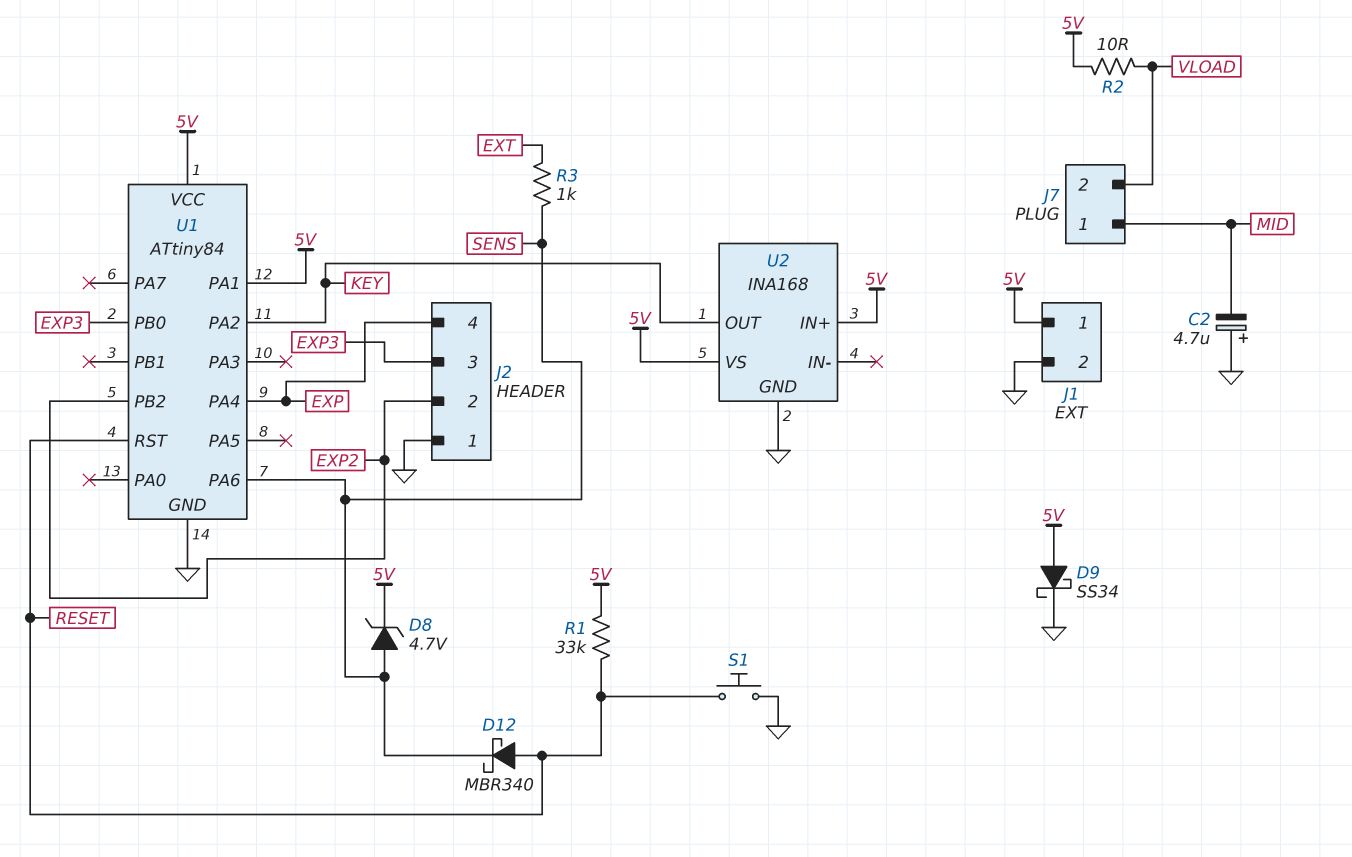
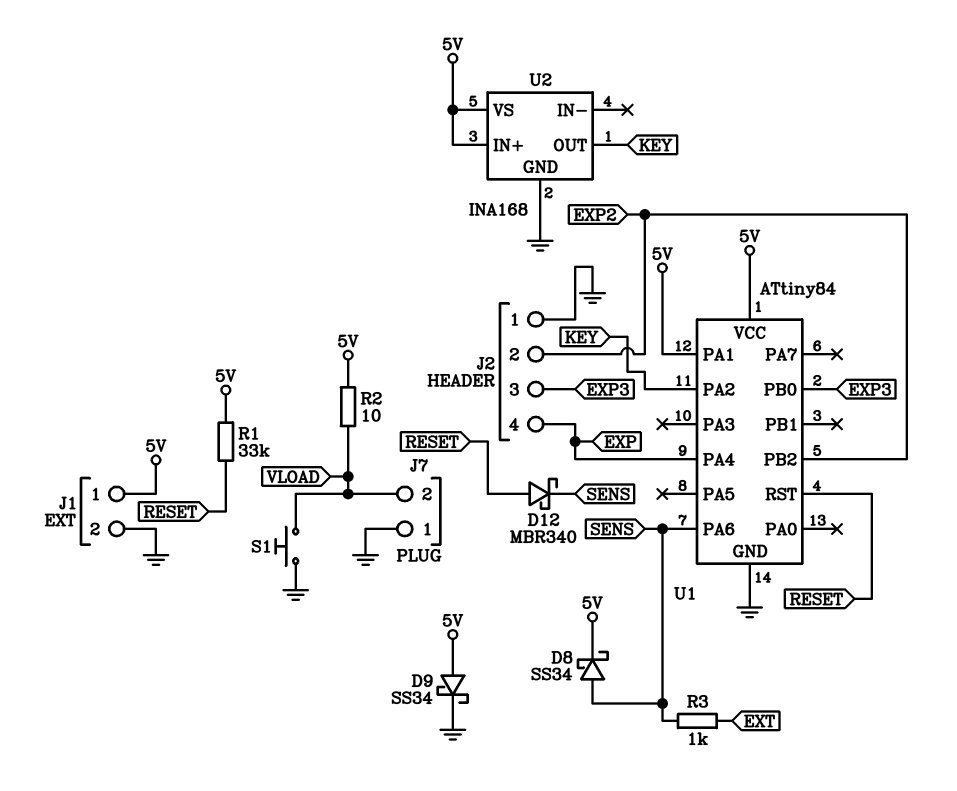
C2: 4.7uF (plus GND, minus MID) -> none
D8: zener 4.7V (A SENS, K 5V) -> schottky SS34 (A SENS, K 5V)
J7 pin 1: MID -> GND
S1: button (GND, RESET) -> button (GND, VLOAD)

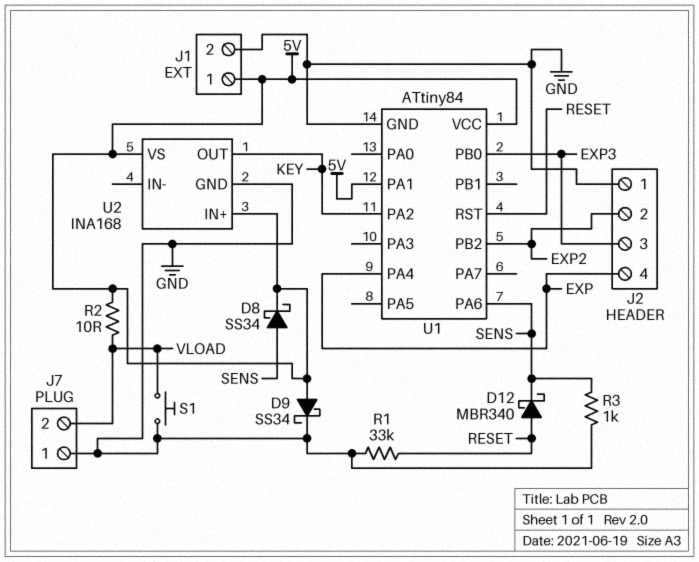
R1: 33k (5V, RESET) -> 33k (GND, RESET)
R3: 1k (EXT, SENS) -> 1k (GND, SENS)

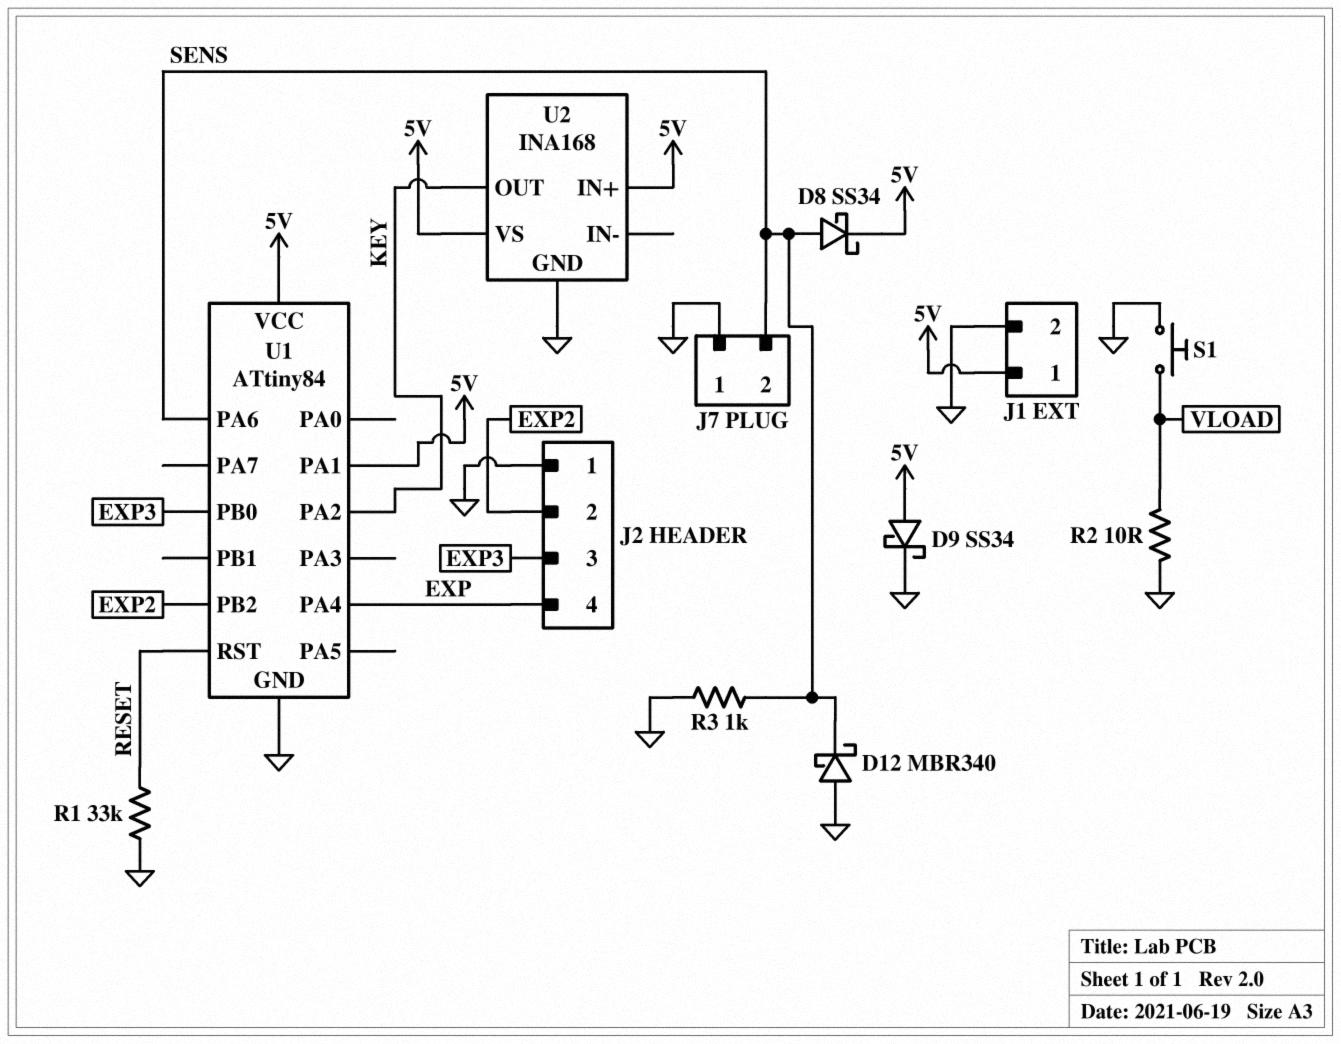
D12: schottky MBR340 (A RESET, K SENS) -> schottky MBR340 (A GND, K SENS)
J7 pin 2: VLOAD -> SENS
R2: 10 (5V, VLOAD) -> 10 (GND, VLOAD)

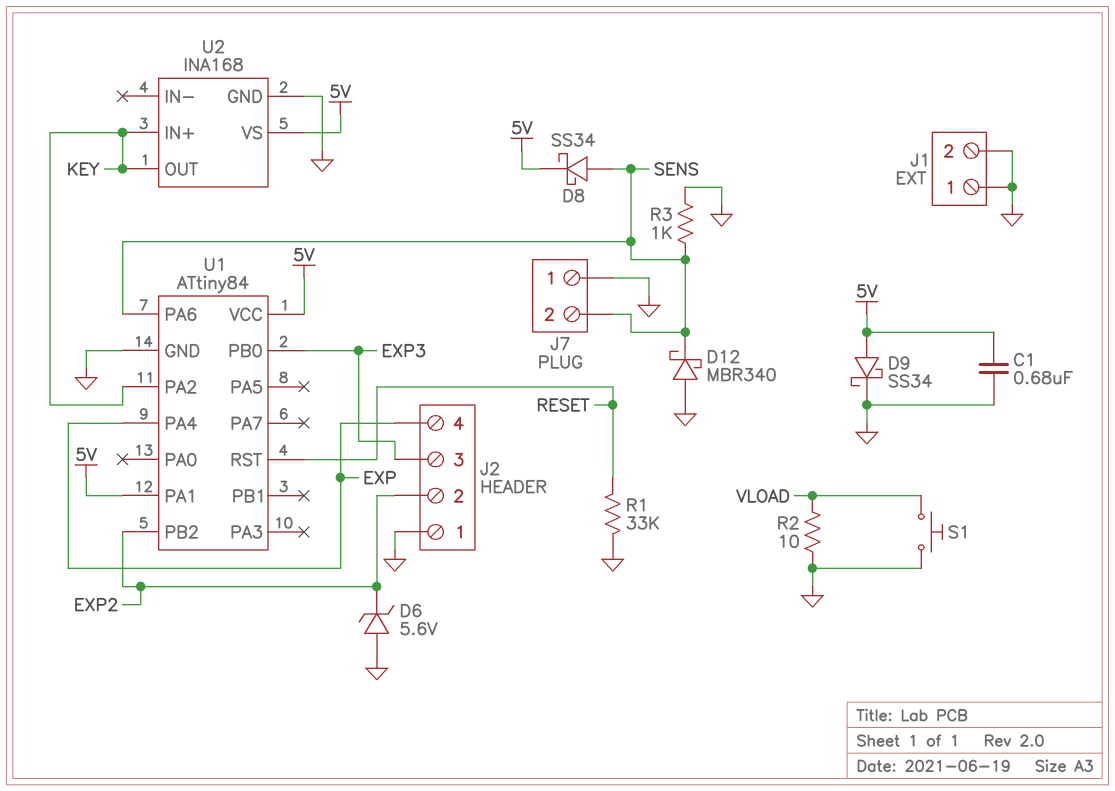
C1: none -> 680nF (5V, GND)
D6: none -> zener 5.6V (A GND, K EXP2)
J1 pin 1: 5V -> GND
U2 pin IN+: 5V -> KEY

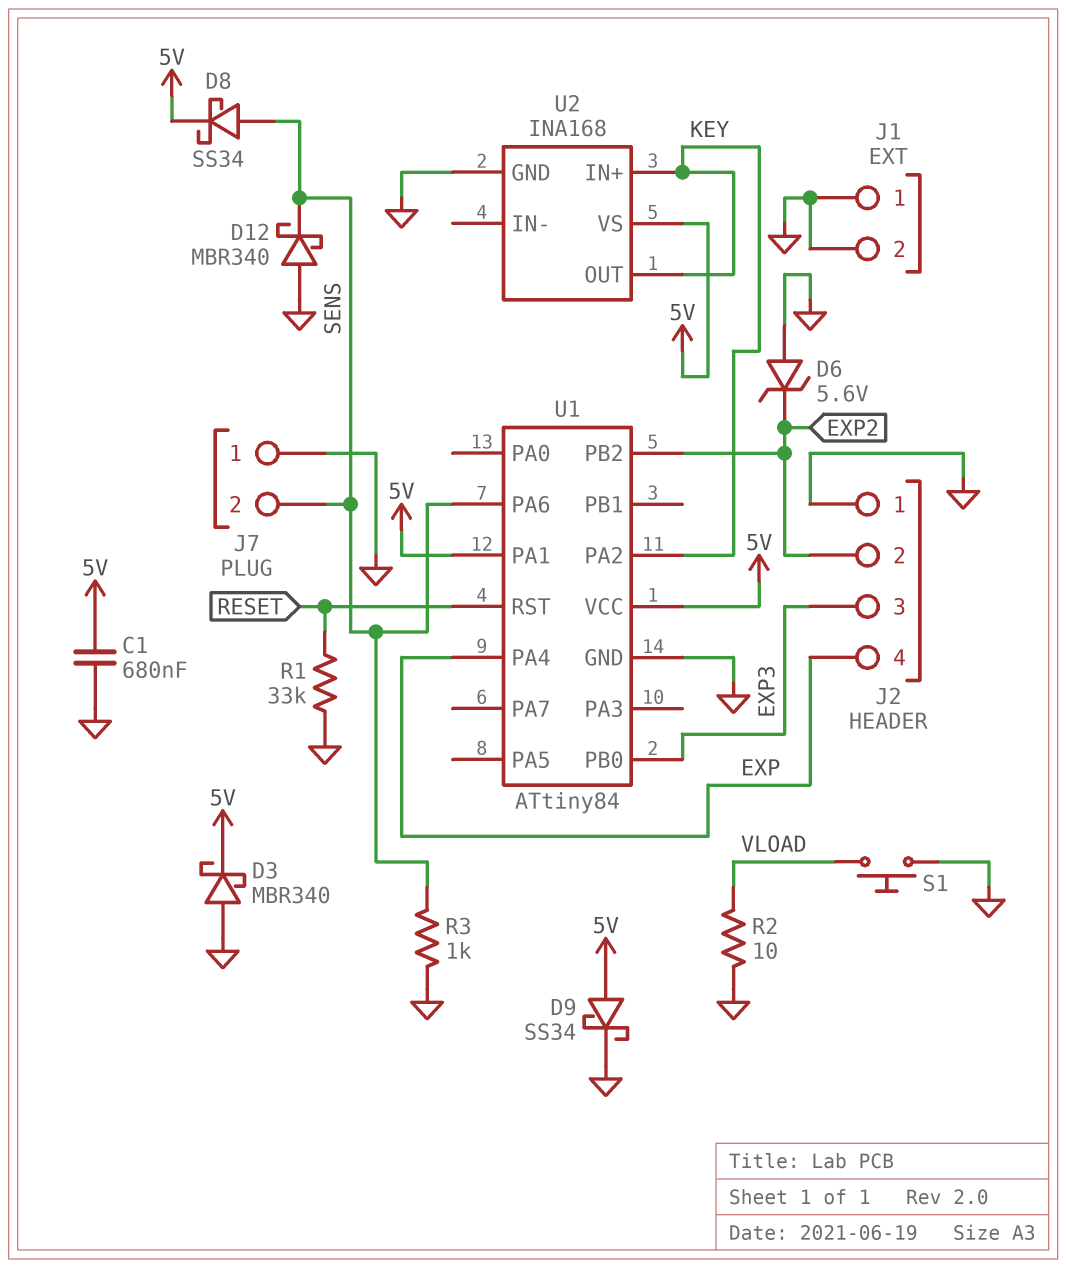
D3: none -> schottky MBR340 (A GND, K 5V)

